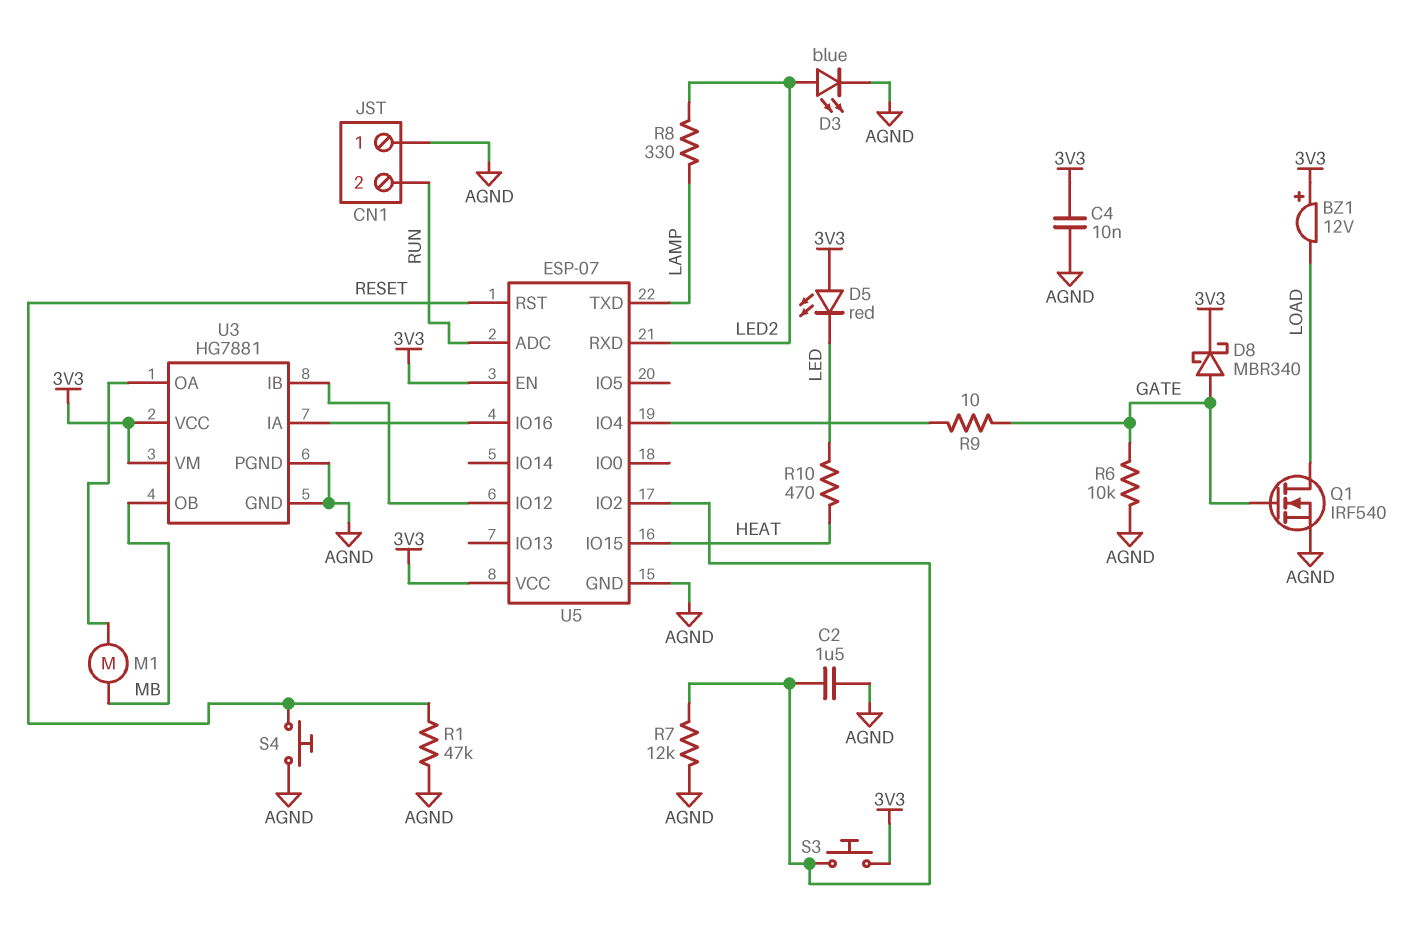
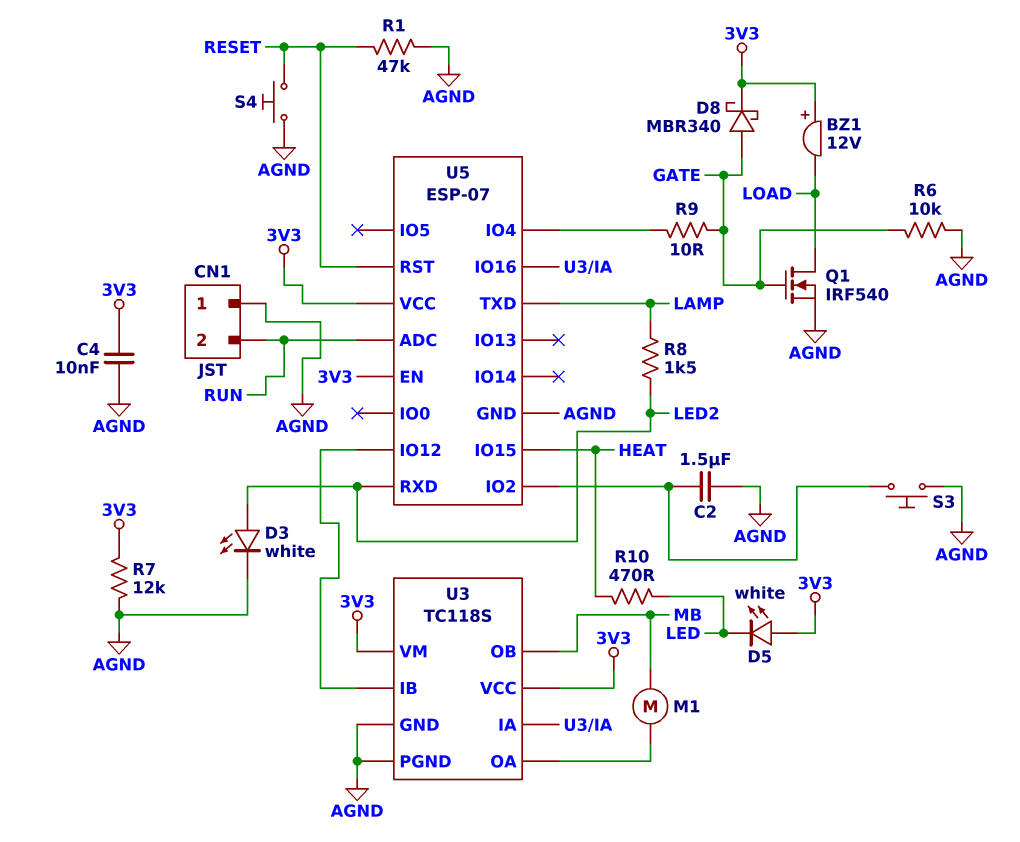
D3: LED blue (A LED2, K AGND) -> LED white (A LED2, K AGND)
D5: LED red (A 3V3, K LED) -> LED white (A 3V3, K LED)
R7: 12k (AGND, U5/IO2) -> 12k (3V3, AGND)
R8: 330 (LAMP, LED2) -> 1.5k (LAMP, LED2)
S3: button (3V3, U5/IO2) -> button (AGND, U5/IO2)
U3: HG7881 -> TC118S

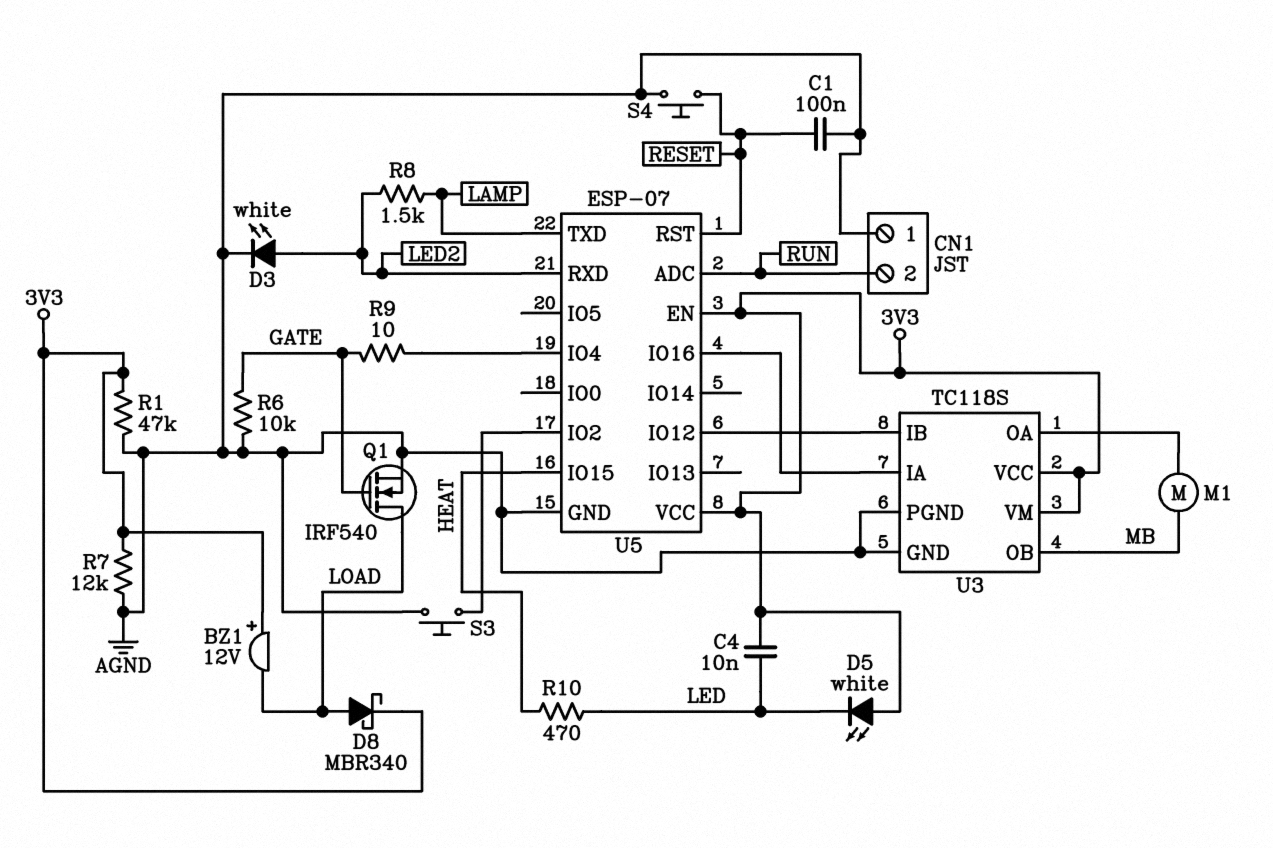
C1: none -> 100nF (AGND, RESET)
C2: 1.5uF (AGND, U5/IO2) -> none
C4: 10nF (3V3, AGND) -> 10nF (3V3, LED)
D8: schottky MBR340 (A GATE, K 3V3) -> schottky MBR340 (A LOAD, K 3V3)
R1: 47k (AGND, RESET) -> 47k (3V3, AGND)

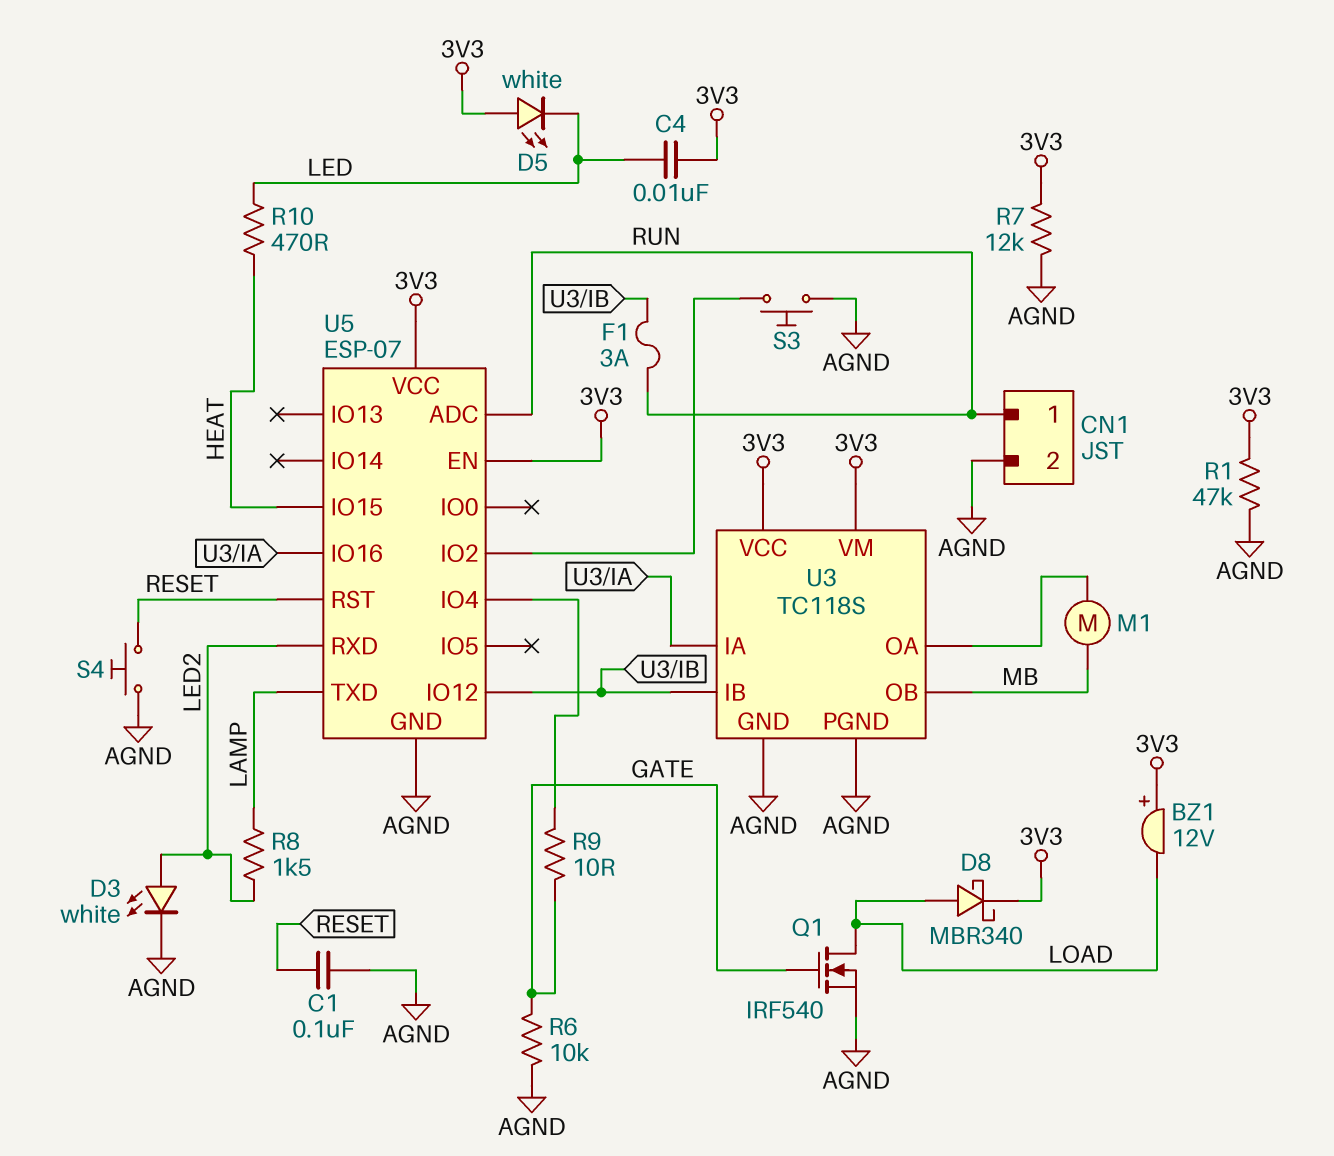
CN1 pin 1: AGND -> RUN
CN1 pin 2: RUN -> AGND
F1: none -> 3A (RUN, U3/IB)

